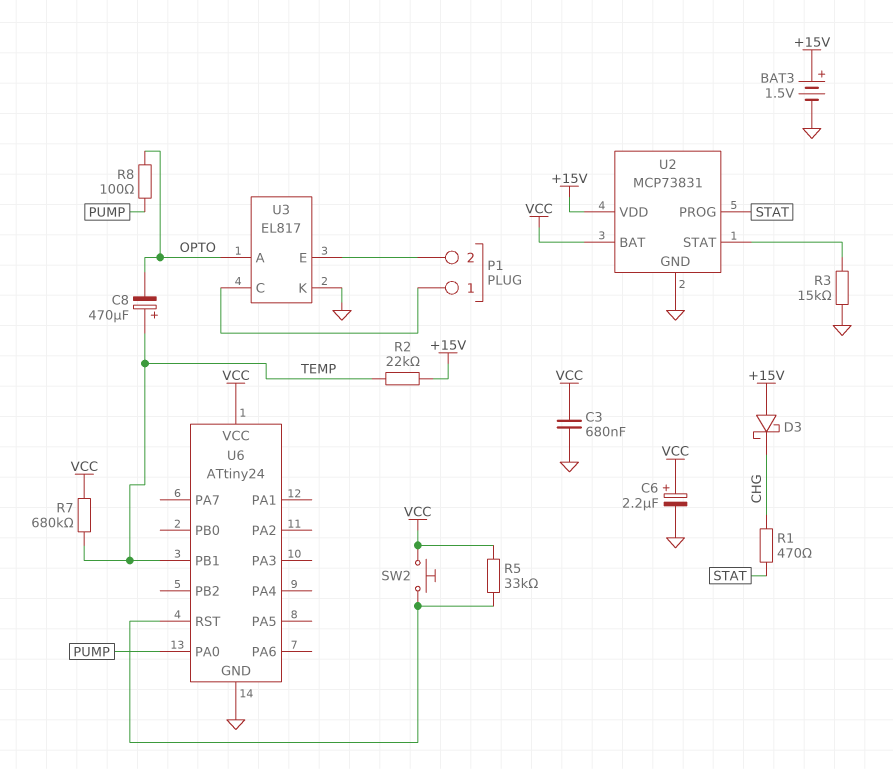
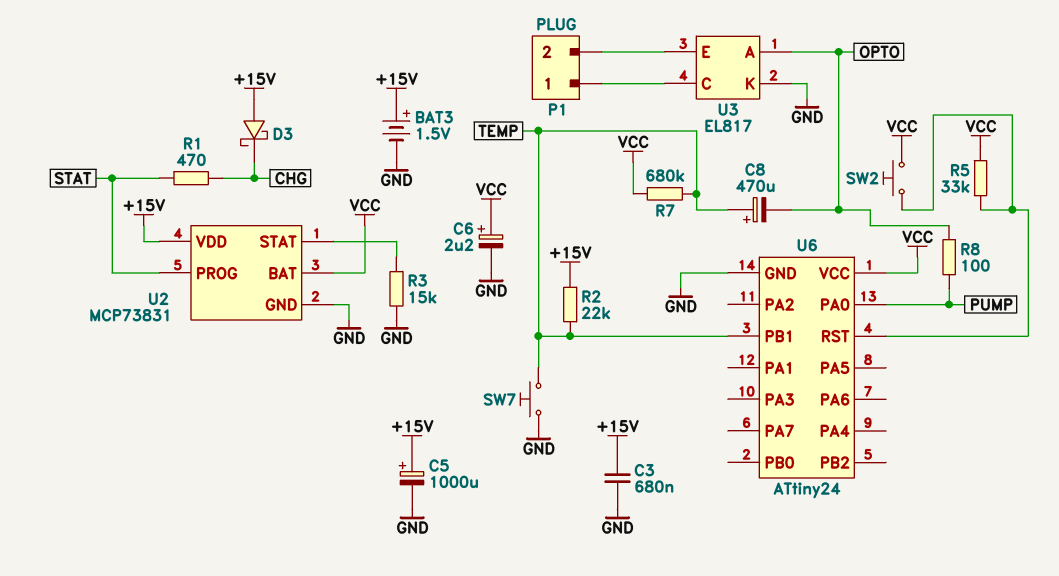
C3: 680nF (GND, VCC) -> 680nF (+15V, GND)
C5: none -> 1000uF (plus +15V, minus GND)
SW7: none -> button (GND, TEMP)

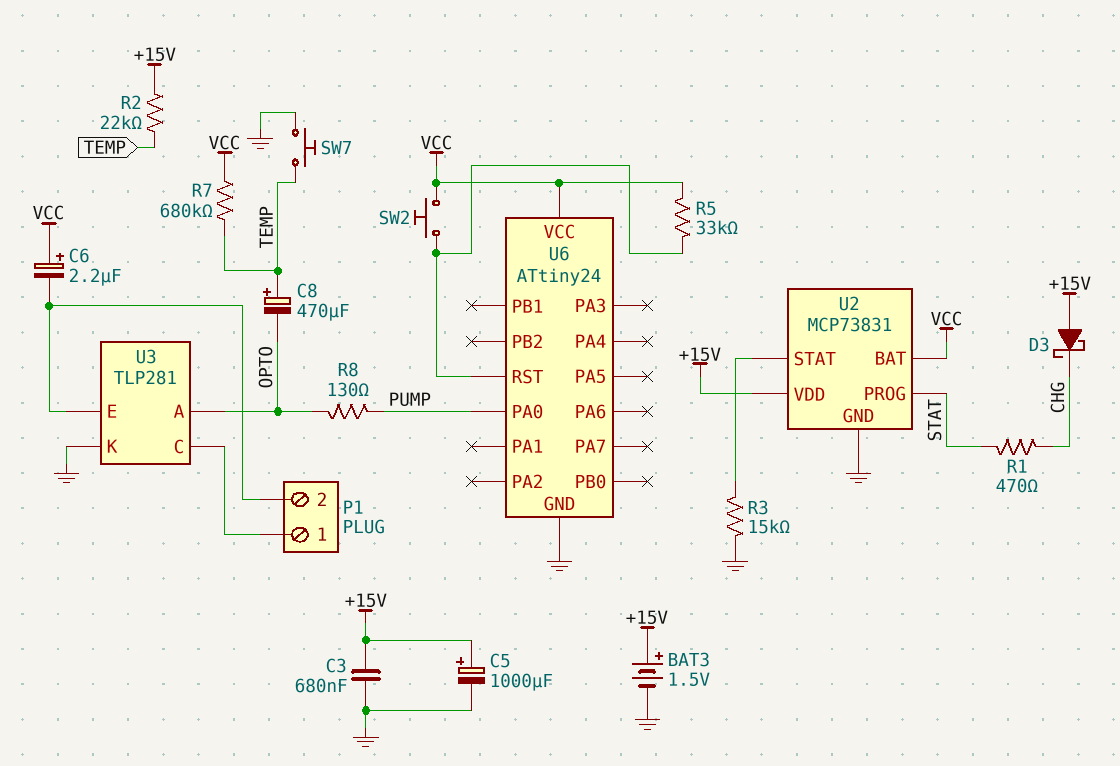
C6: 2.2uF (plus VCC, minus GND) -> 2.2uF (plus VCC, minus P1/2)
R8: 100 (OPTO, PUMP) -> 130 (OPTO, PUMP)
U3: EL817 -> TLP281
U6 pin PB1: TEMP -> none

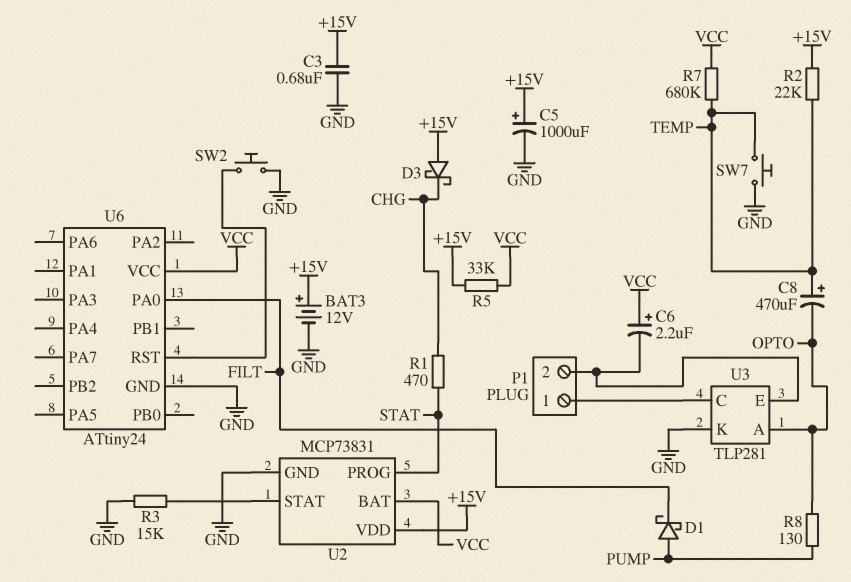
BAT3: 1.5V (plus +15V, minus GND) -> 12V (plus +15V, minus GND)
D1: none -> schottky (A PUMP, K FILT)
R5: 33k (U6/RST, VCC) -> 33k (+15V, VCC)
SW2: button (U6/RST, VCC) -> button (GND, U6/RST)
U6 pin PA0: PUMP -> FILT

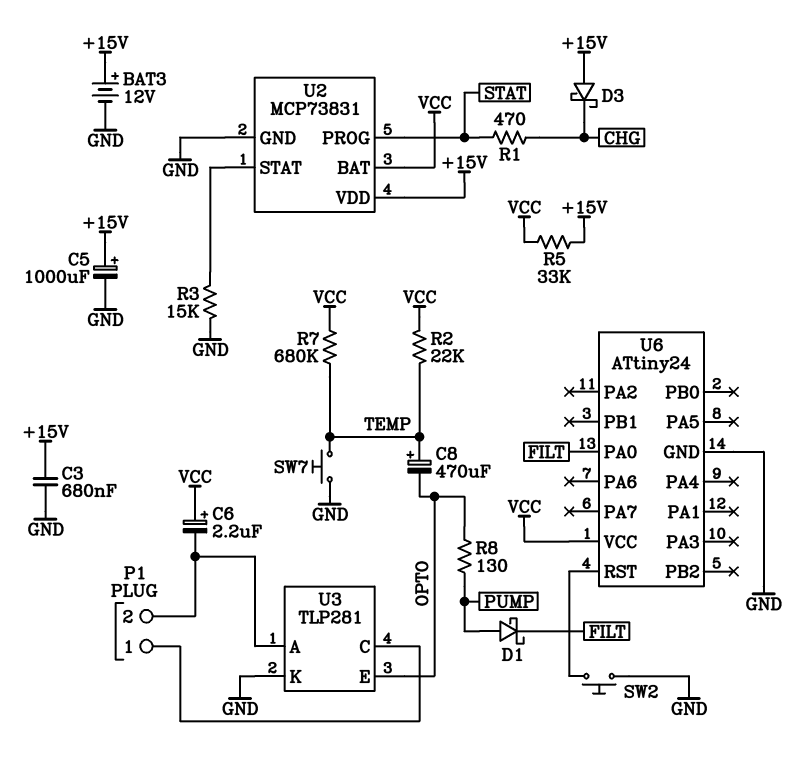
R2: 22k (+15V, TEMP) -> 22k (TEMP, VCC)
U3 pin A: OPTO -> P1/2
U3 pin E: P1/2 -> OPTO

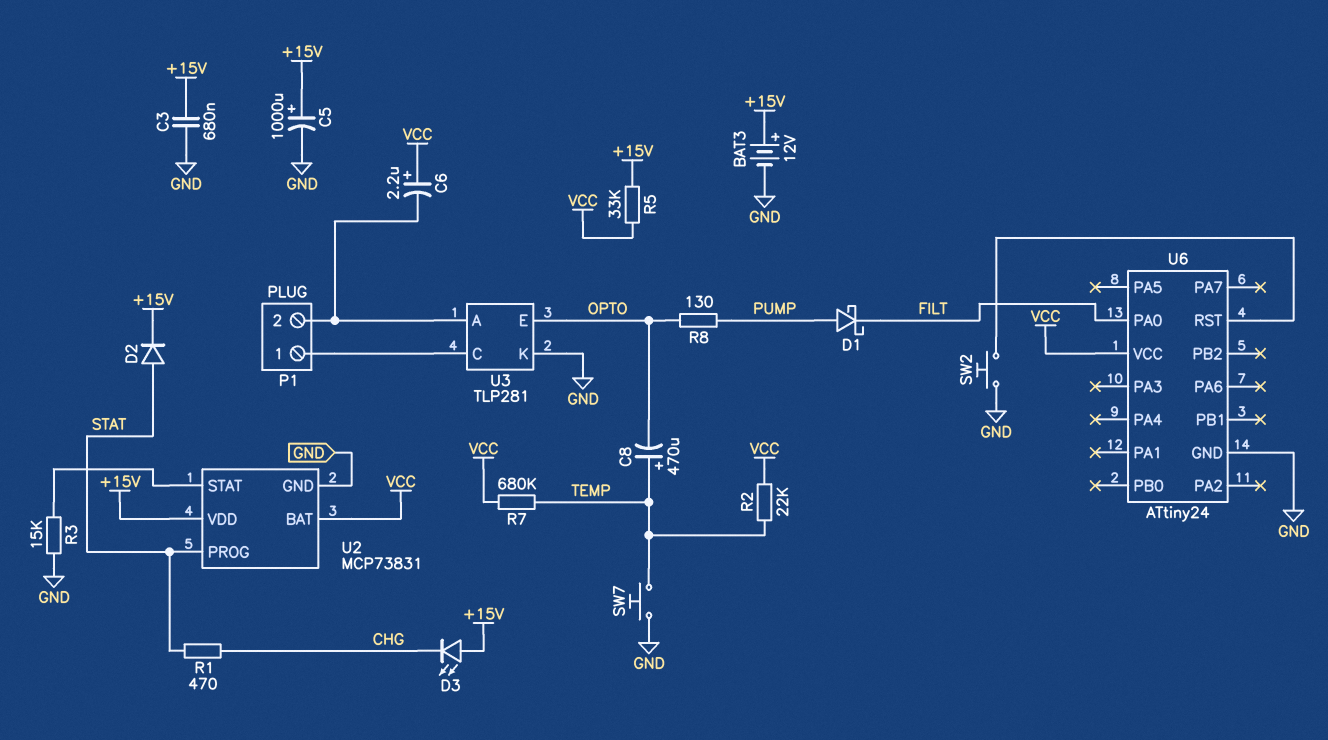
D2: none -> diode (A STAT, K +15V)
D3: schottky (A +15V, K CHG) -> LED (A +15V, K CHG)

